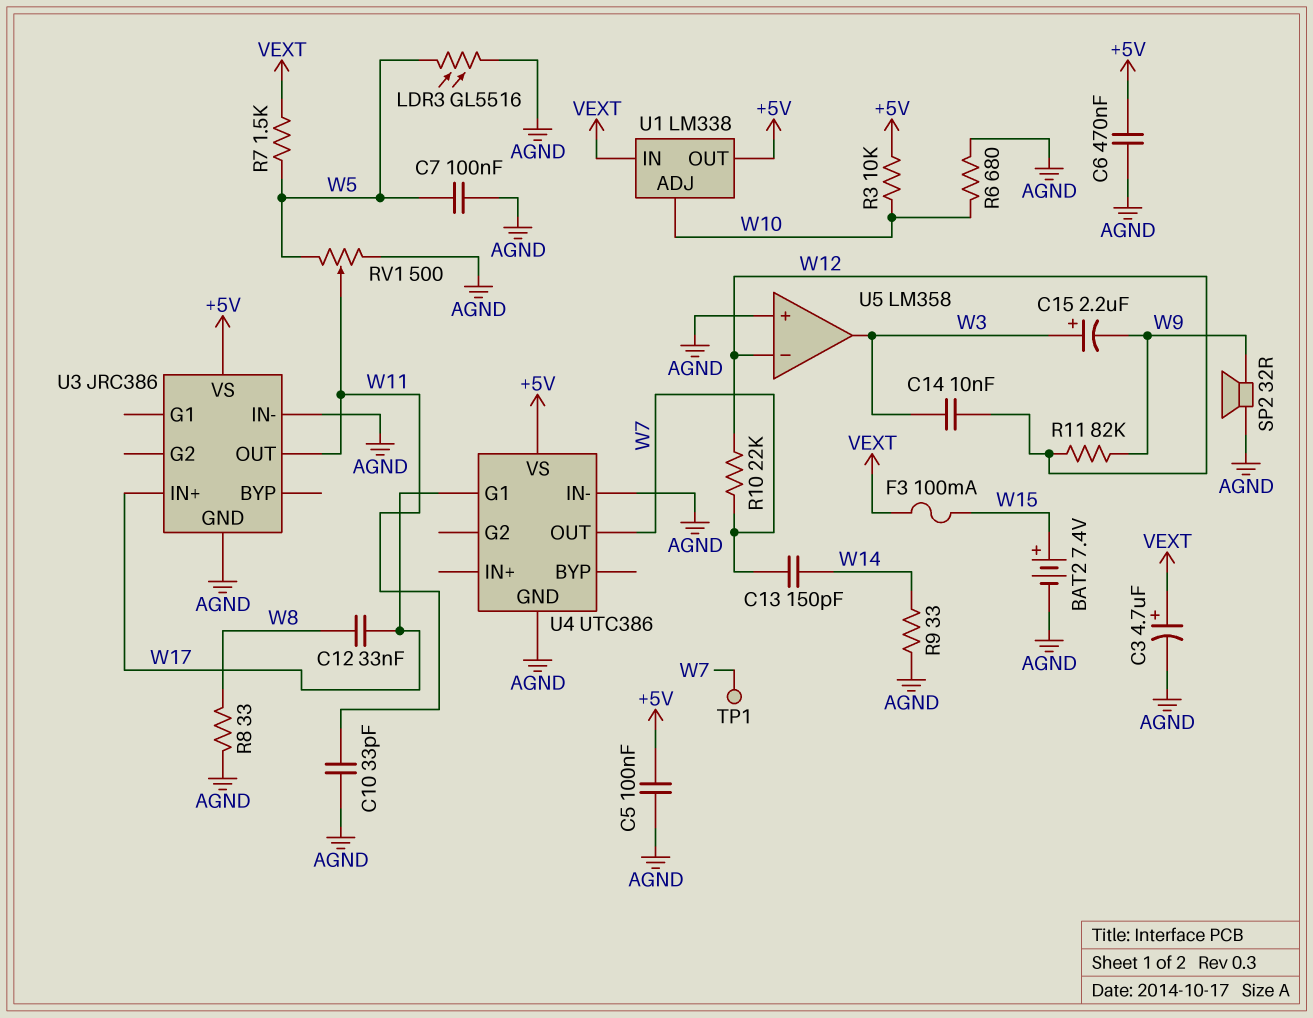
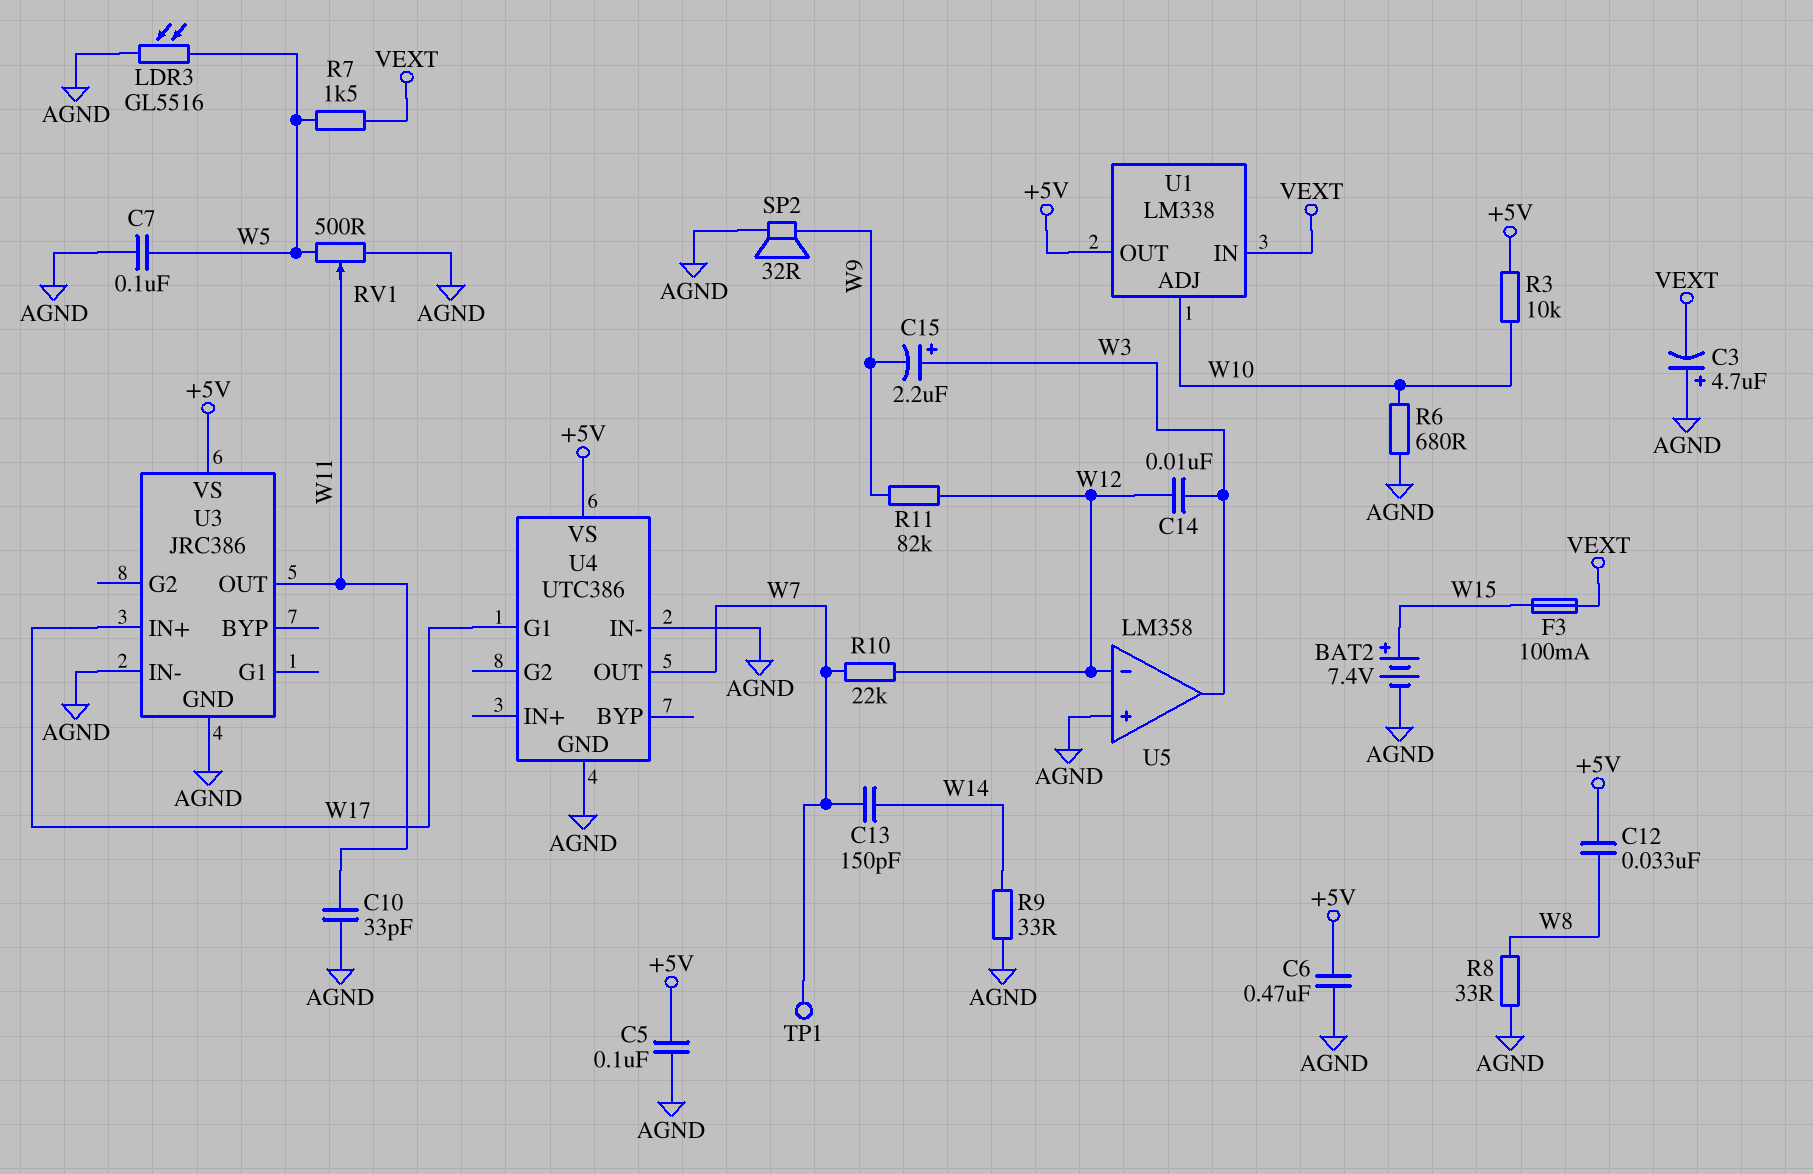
C3: 4.7uF (plus VEXT, minus AGND) -> 4.7uF (plus AGND, minus VEXT)
C12: 33nF (W8, W17) -> 33nF (+5V, W8)

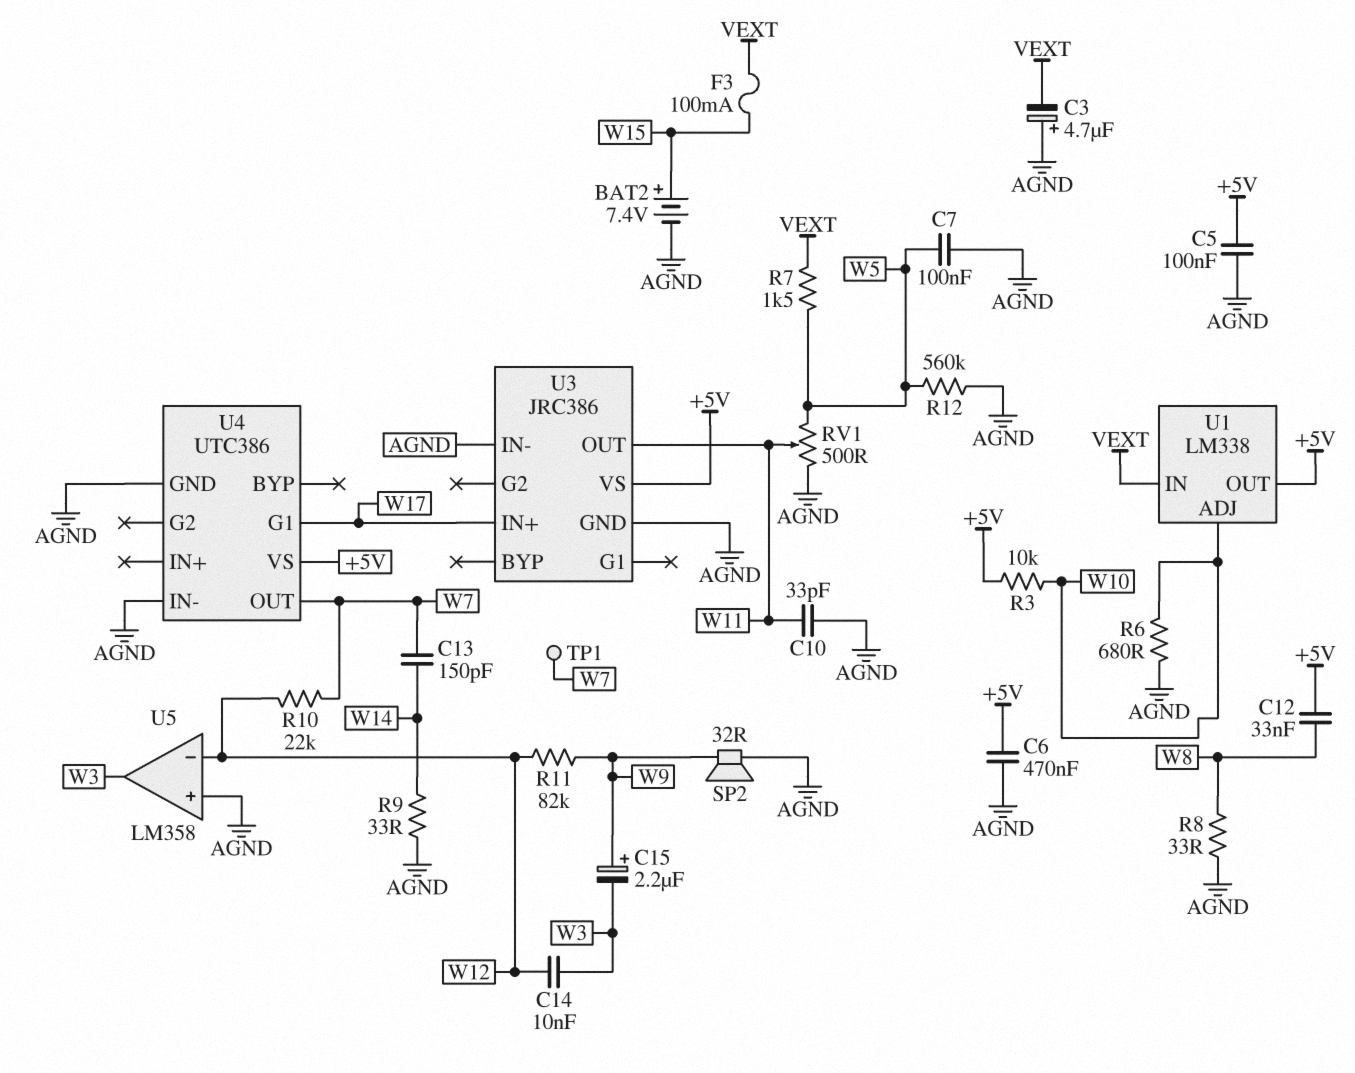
C15: 2.2uF (plus W3, minus W9) -> 2.2uF (plus W9, minus W3)
LDR3: GL5516 (AGND, W5) -> none
R12: none -> 560k (AGND, W5)

